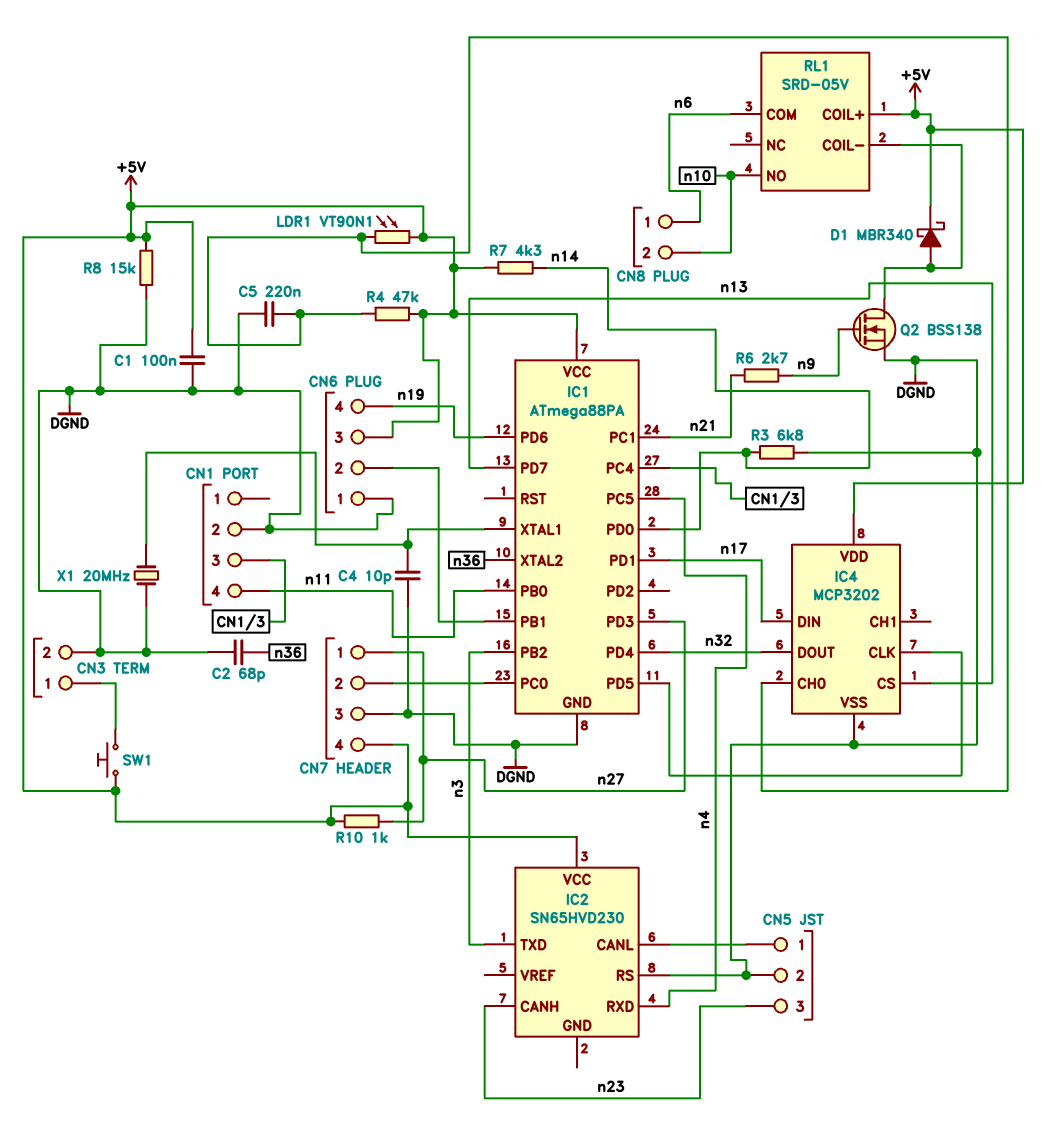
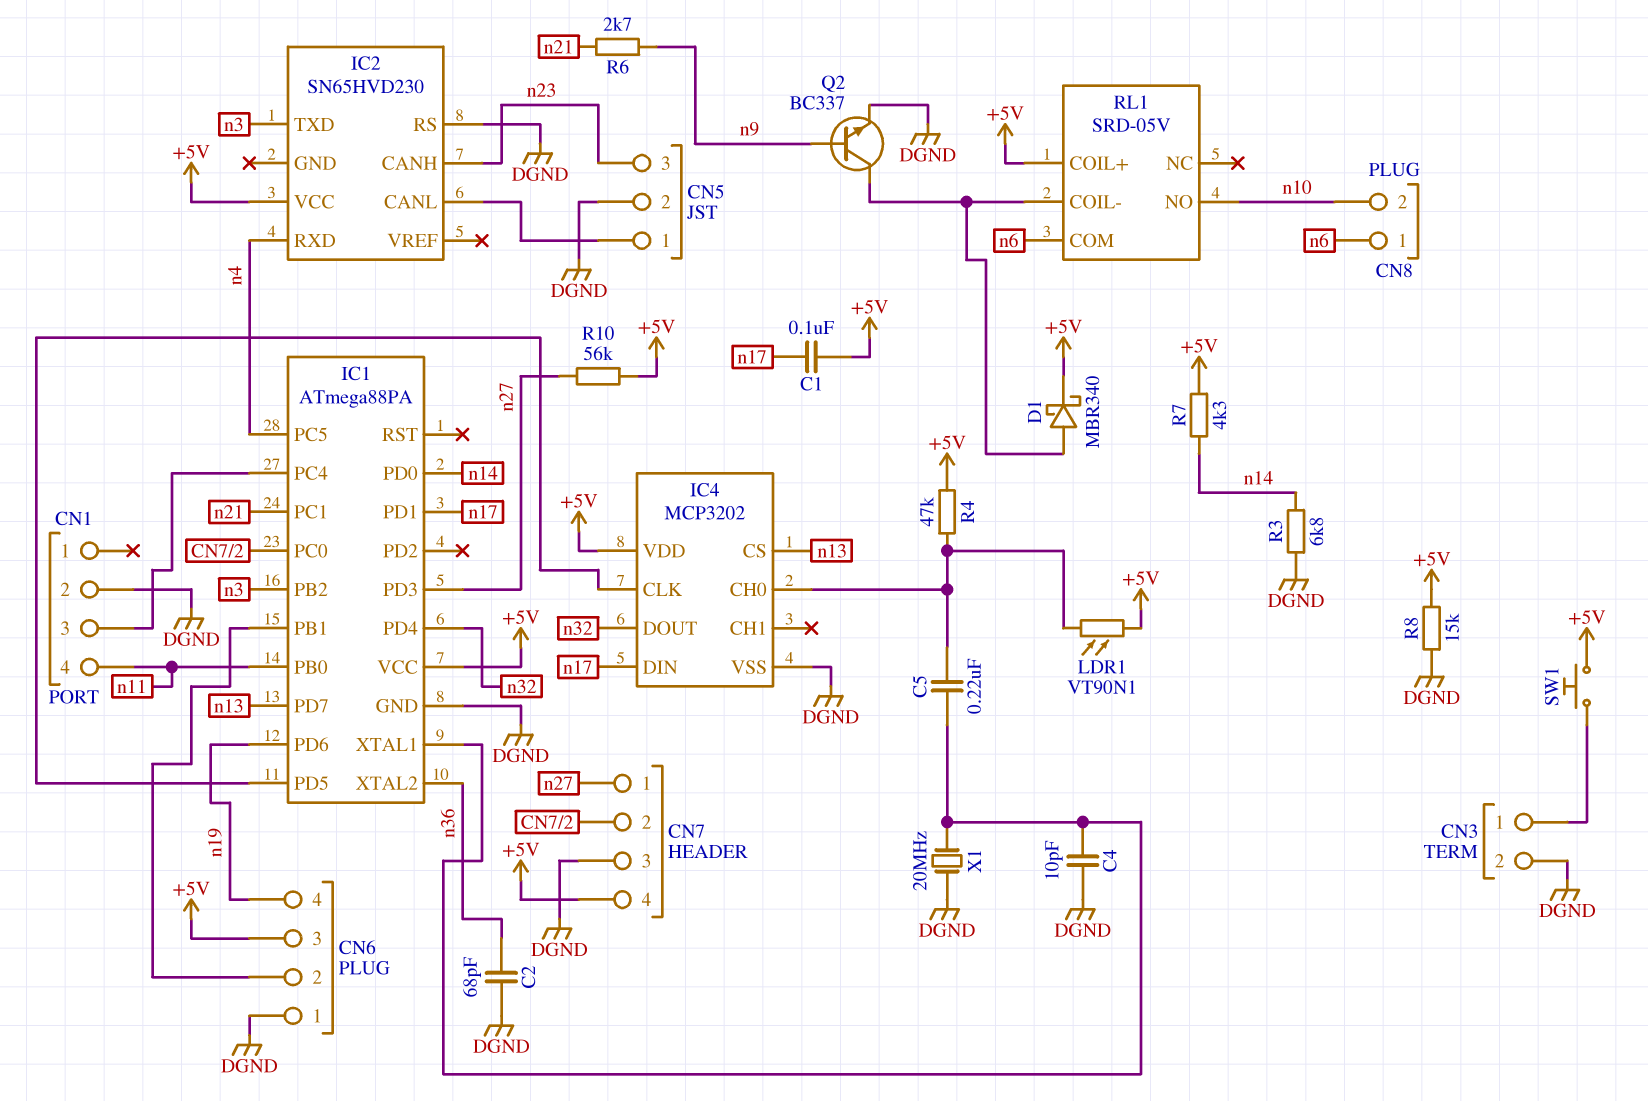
C1: 100nF (+5V, DGND) -> 100nF (+5V, n17)
C5: 220nF (DGND, IC4/CH0) -> 220nF (IC1/XTAL1, IC4/CH0)
Q2: NMOS BSS138 (G n9, D RL1/COIL-, S DGND) -> NPN BC337 (B n9, C RL1/COIL-, E DGND)
R10: 1k (+5V, n27) -> 56k (+5V, n27)

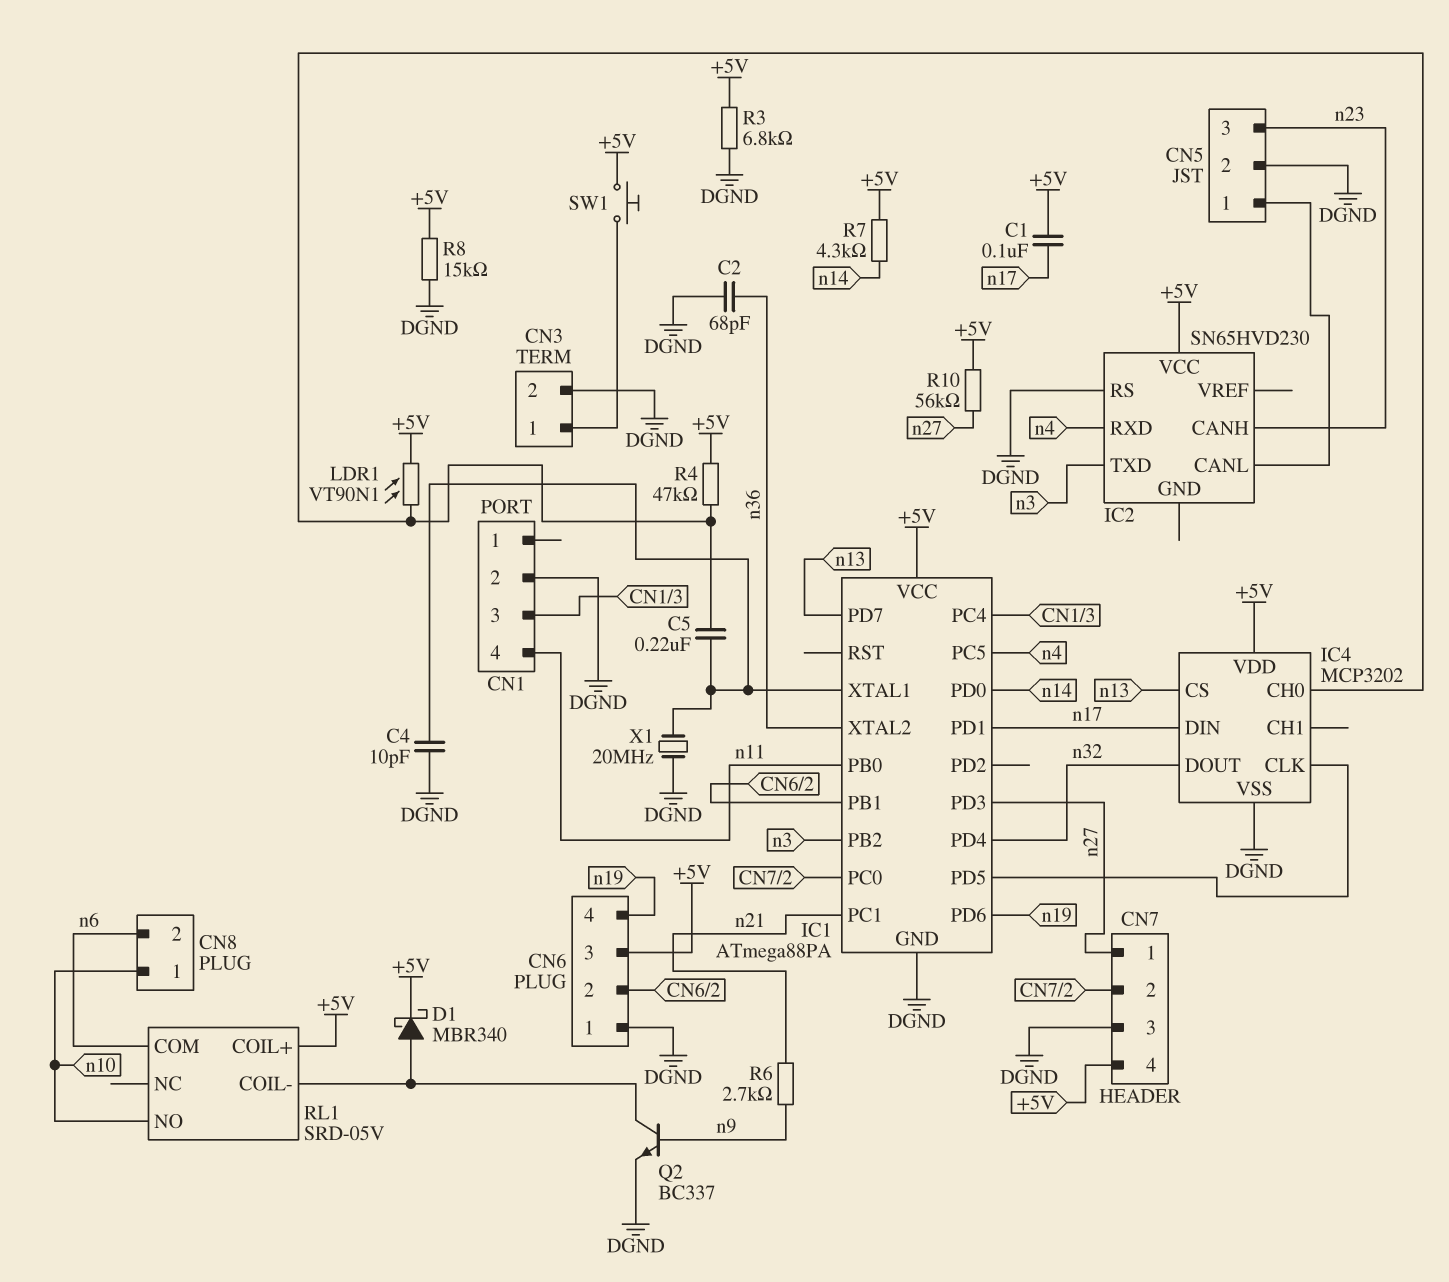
CN8 pin 1: n6 -> n10
CN8 pin 2: n10 -> n6
R3: 6.8k (DGND, n14) -> 6.8k (+5V, DGND)

